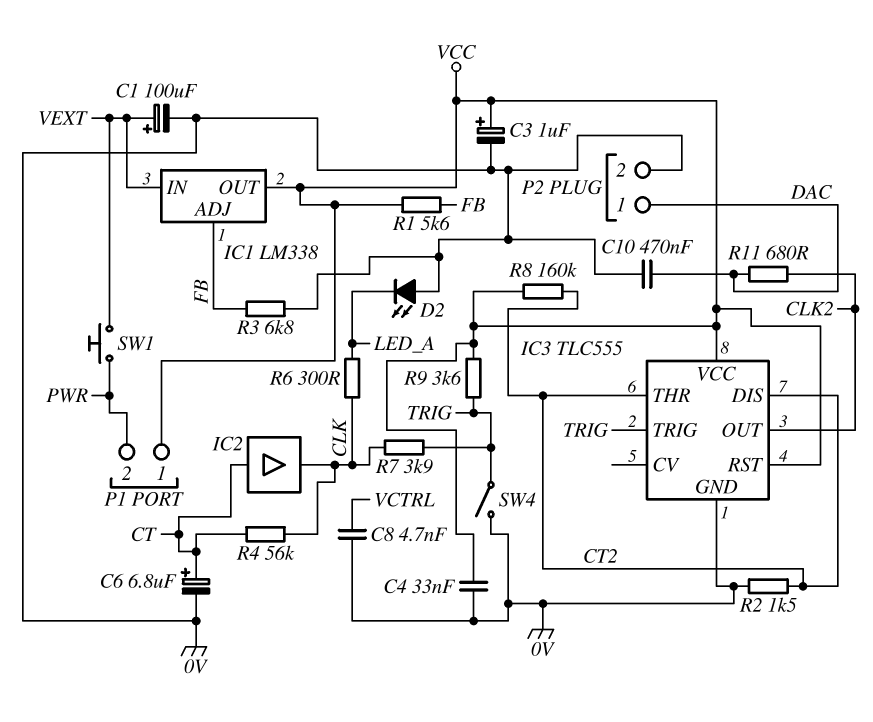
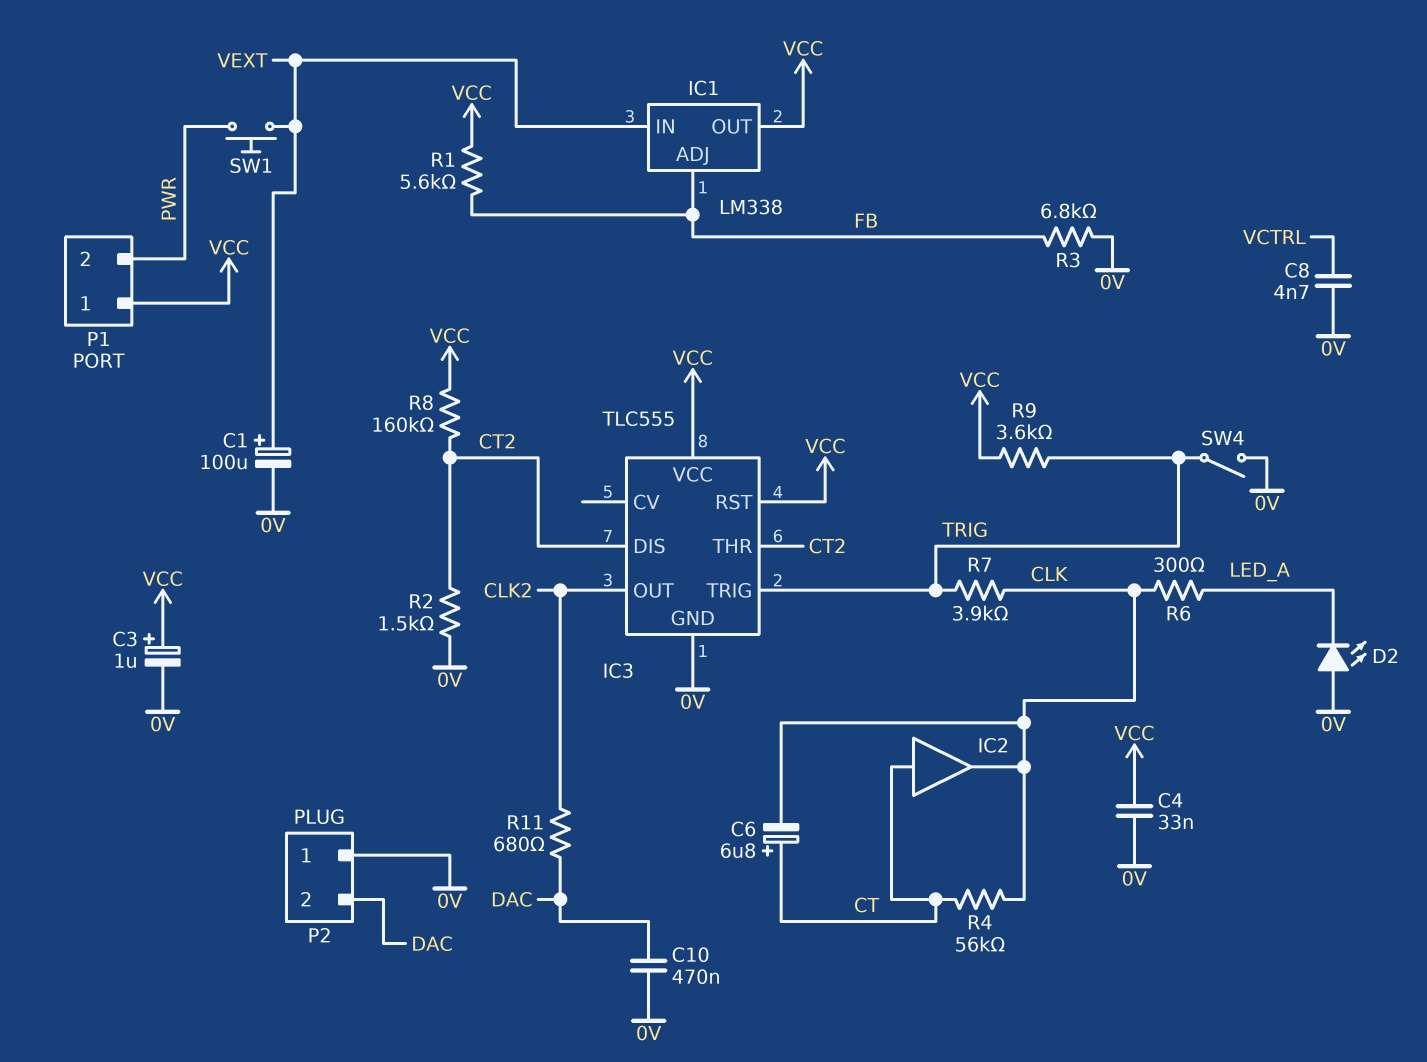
C6: 6.8uF (plus CT, minus 0V) -> 6.8uF (plus CT, minus CLK)
P2 pin 1: DAC -> 0V
P2 pin 2: 0V -> DAC

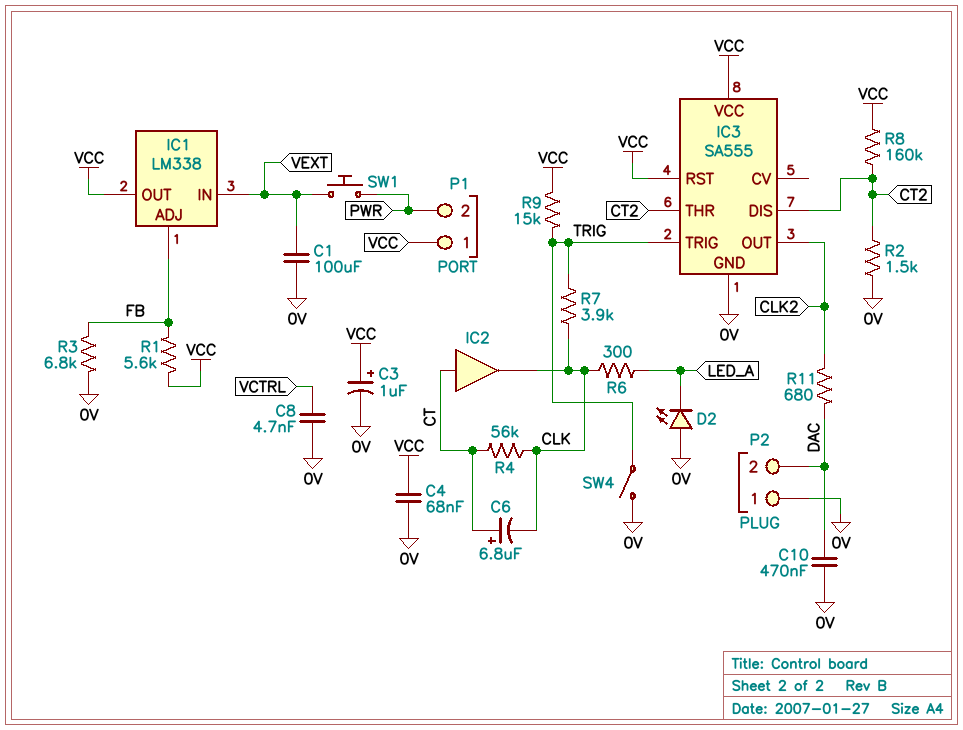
C1: 100uF (plus VEXT, minus 0V) -> 100uF (0V, VEXT)
C4: 33nF (0V, VCC) -> 68nF (0V, VCC)
IC3: TLC555 -> SA555
R9: 3.6k (TRIG, VCC) -> 15k (TRIG, VCC)

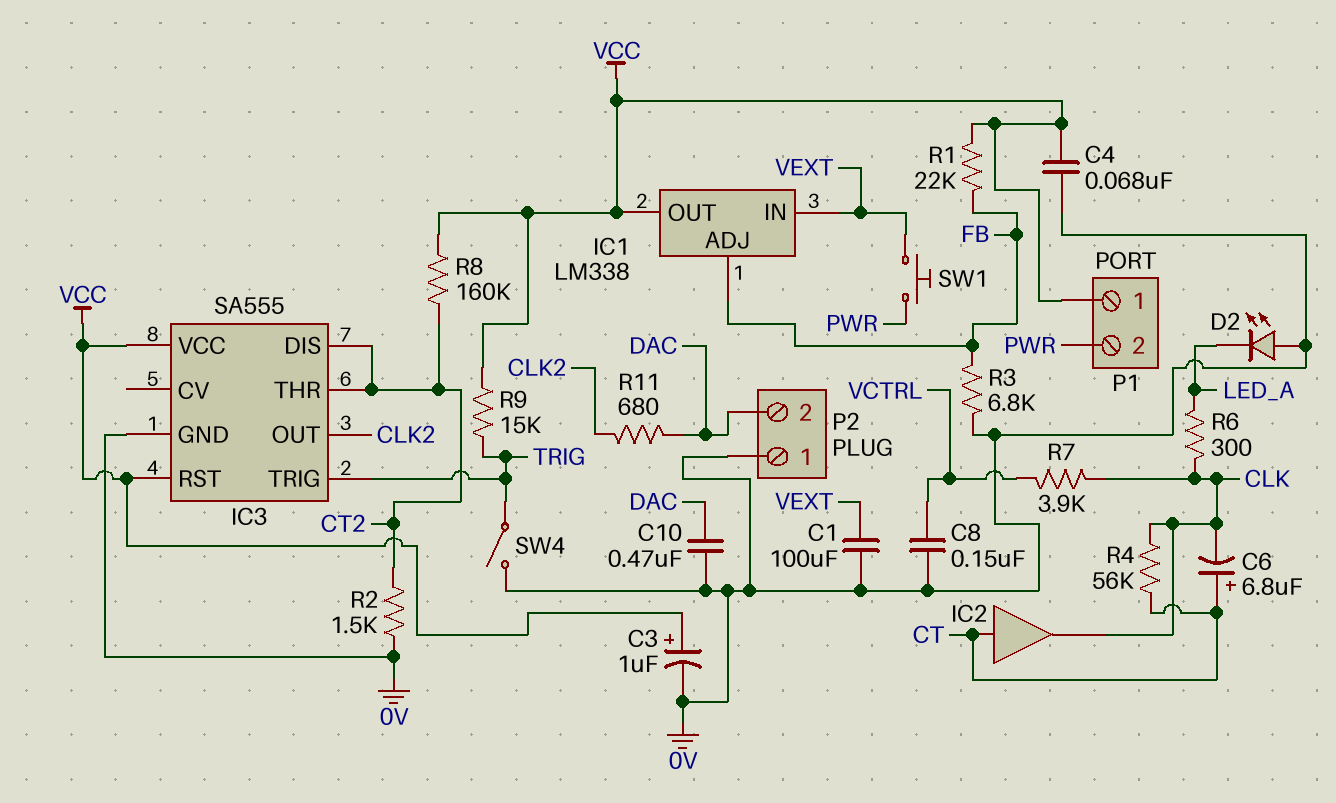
C8: 4.7nF (0V, VCTRL) -> 150nF (0V, VCTRL)
R1: 5.6k (FB, VCC) -> 22k (FB, VCC)
R7: 3.9k (CLK, TRIG) -> 3.9k (CLK, VCTRL)

